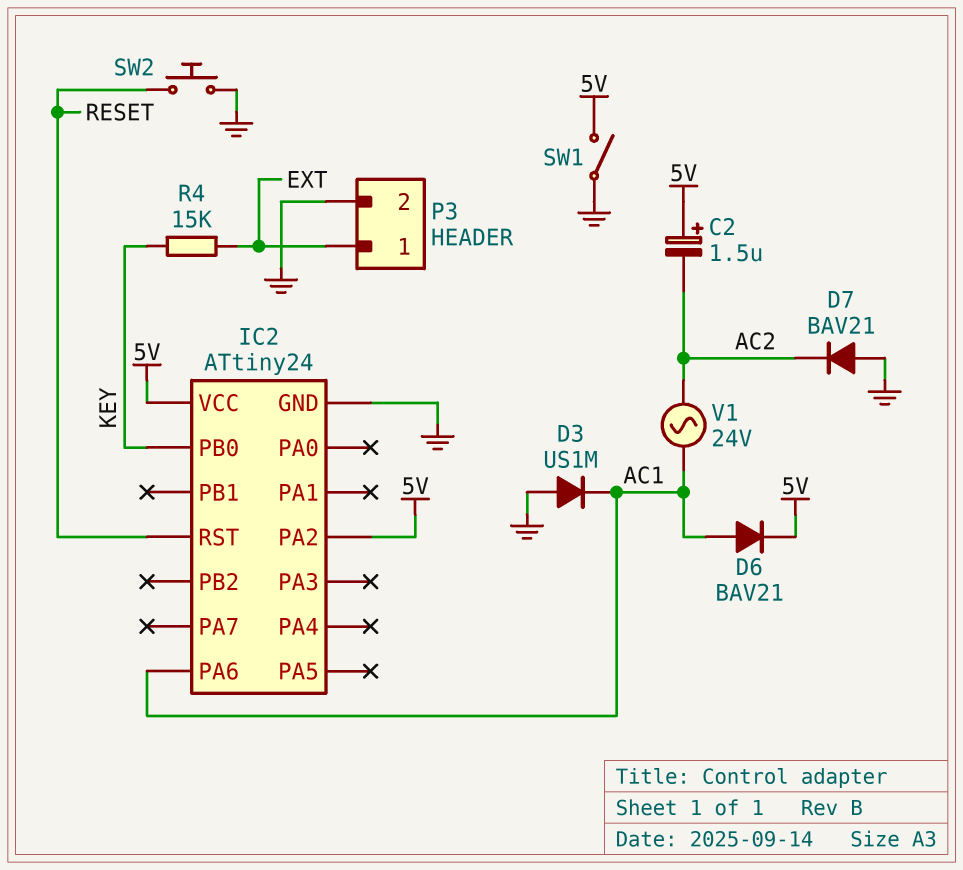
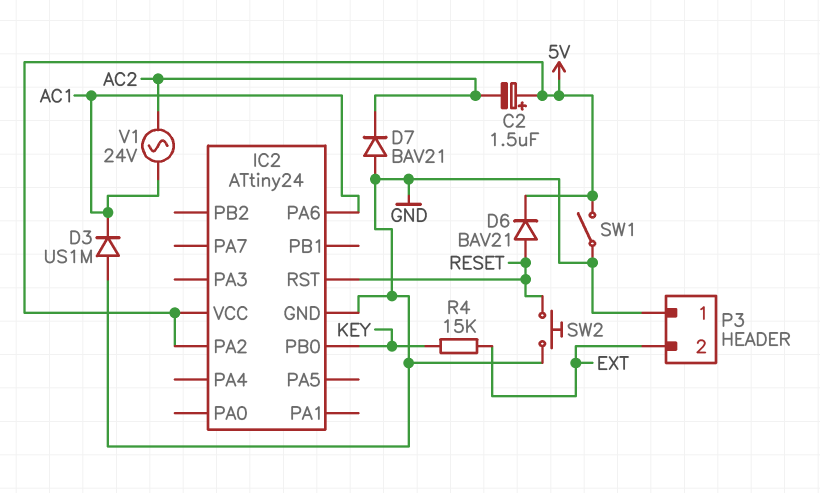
D6: diode BAV21 (A AC1, K 5V) -> diode BAV21 (A RESET, K 5V)
P3 pin 1: EXT -> GND
P3 pin 2: GND -> EXT

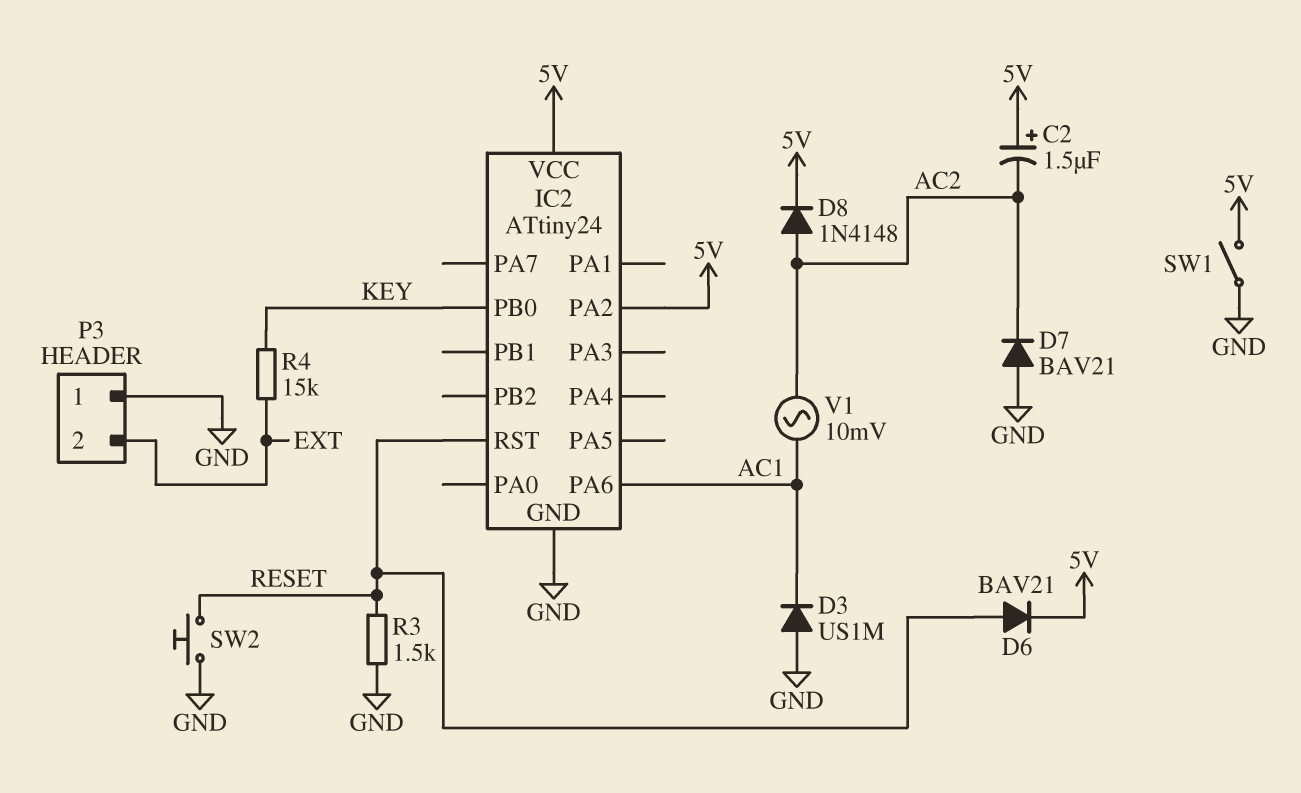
D8: none -> diode 1N4148 (A AC2, K 5V)
R3: none -> 1.5k (GND, RESET)
V1: AC 24V (AC1, AC2) -> AC 10mV (AC1, AC2)

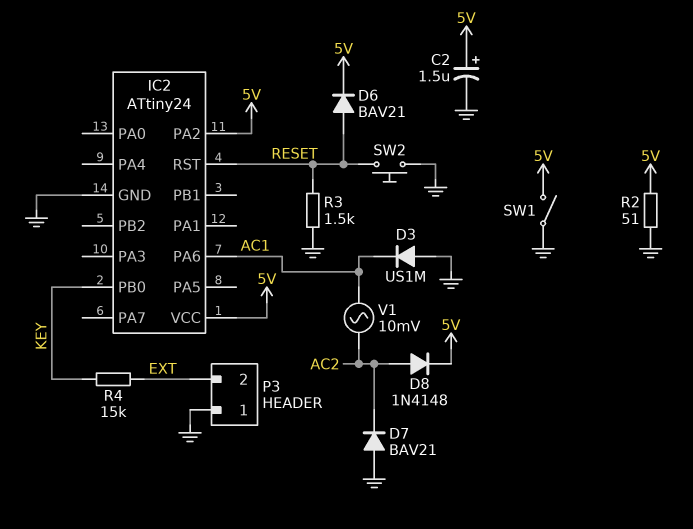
C2: 1.5uF (plus 5V, minus AC2) -> 1.5uF (plus 5V, minus GND)
R2: none -> 51 (5V, GND)

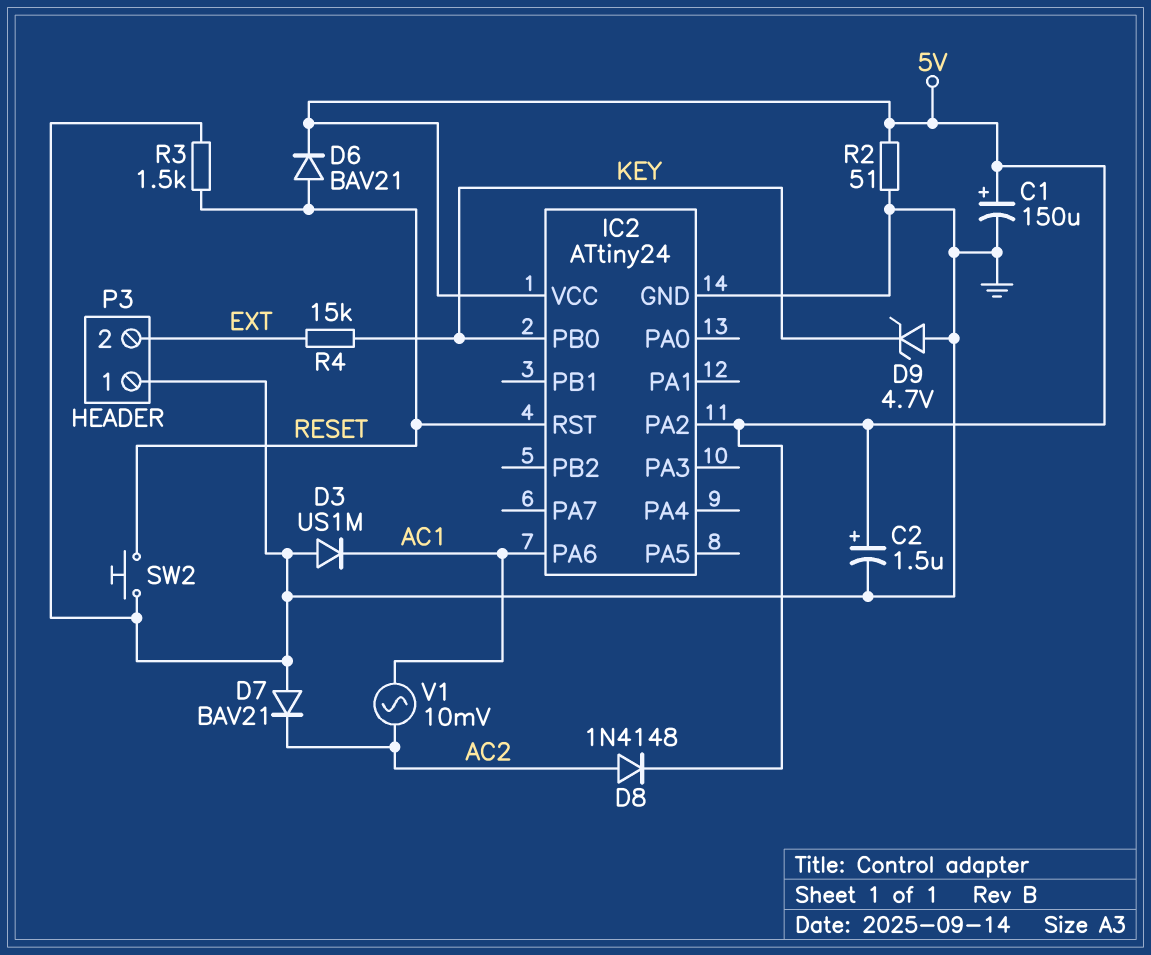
C1: none -> 150uF (plus 5V, minus GND)
D9: none -> zener 4.7V (A GND, K KEY)
SW1: switch (5V, GND) -> none

